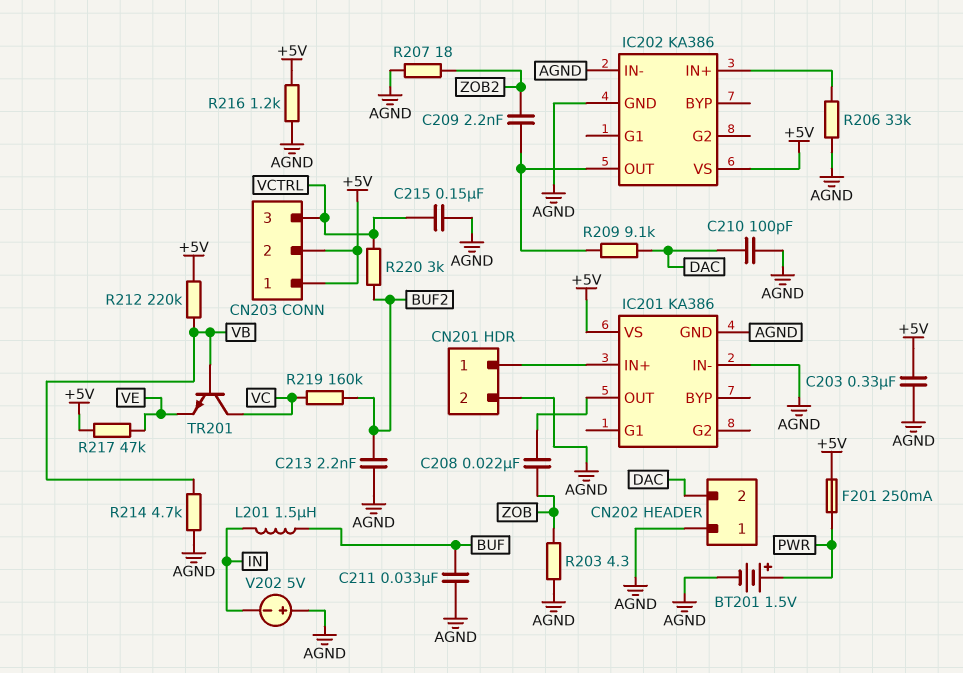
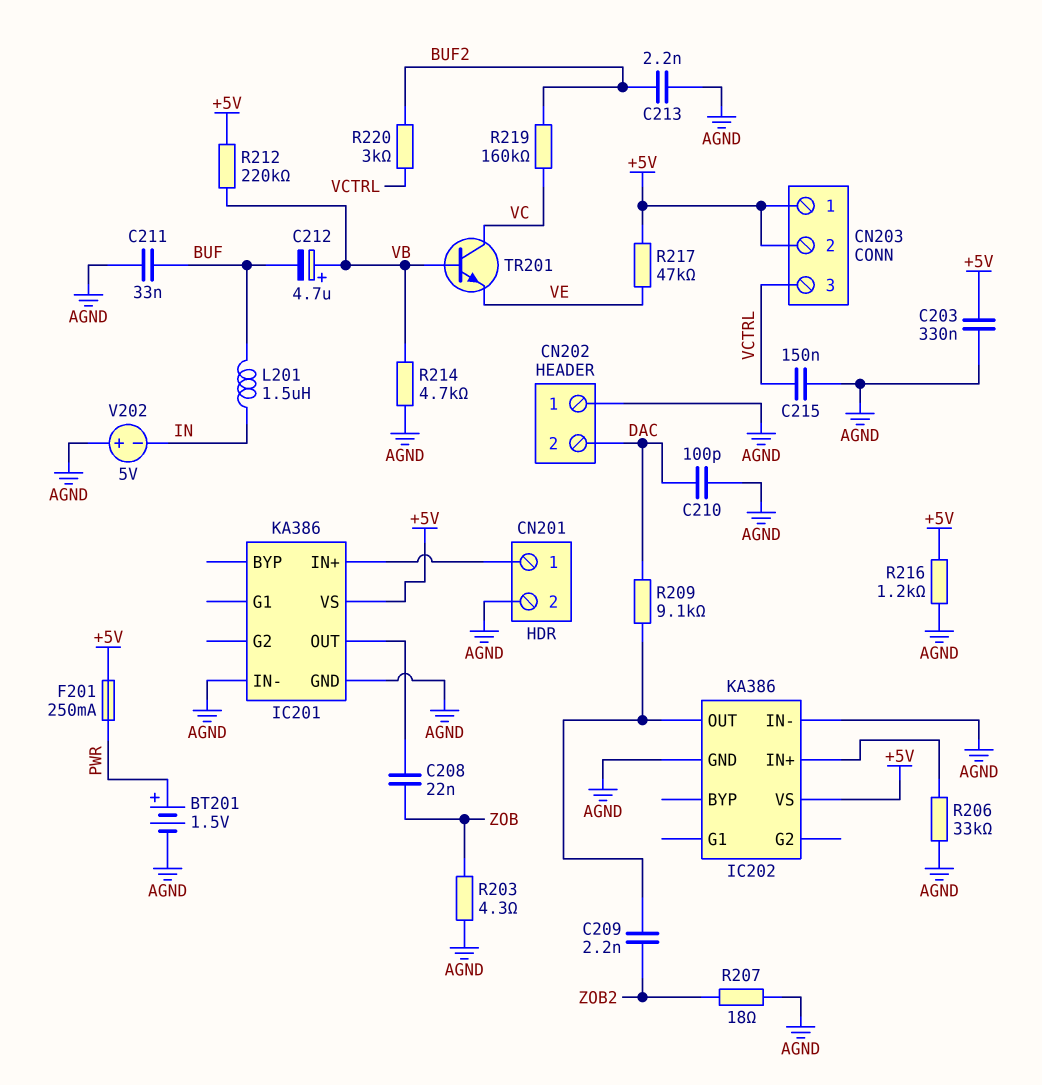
C212: none -> 4.7uF (plus VB, minus BUF)

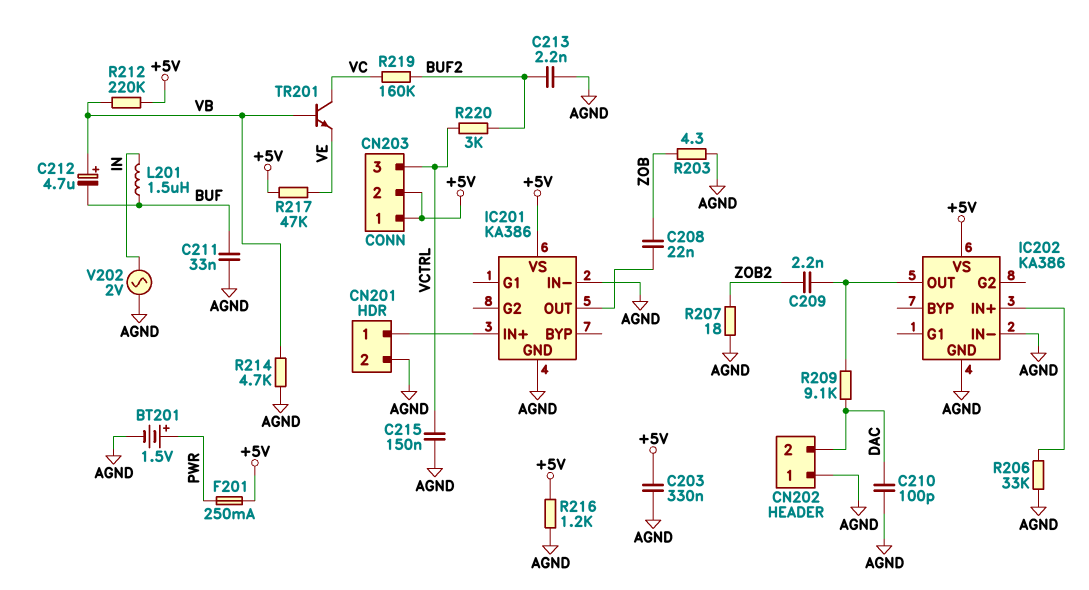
V202: 5V (plus AGND, minus IN) -> AC 2V (AGND, IN)

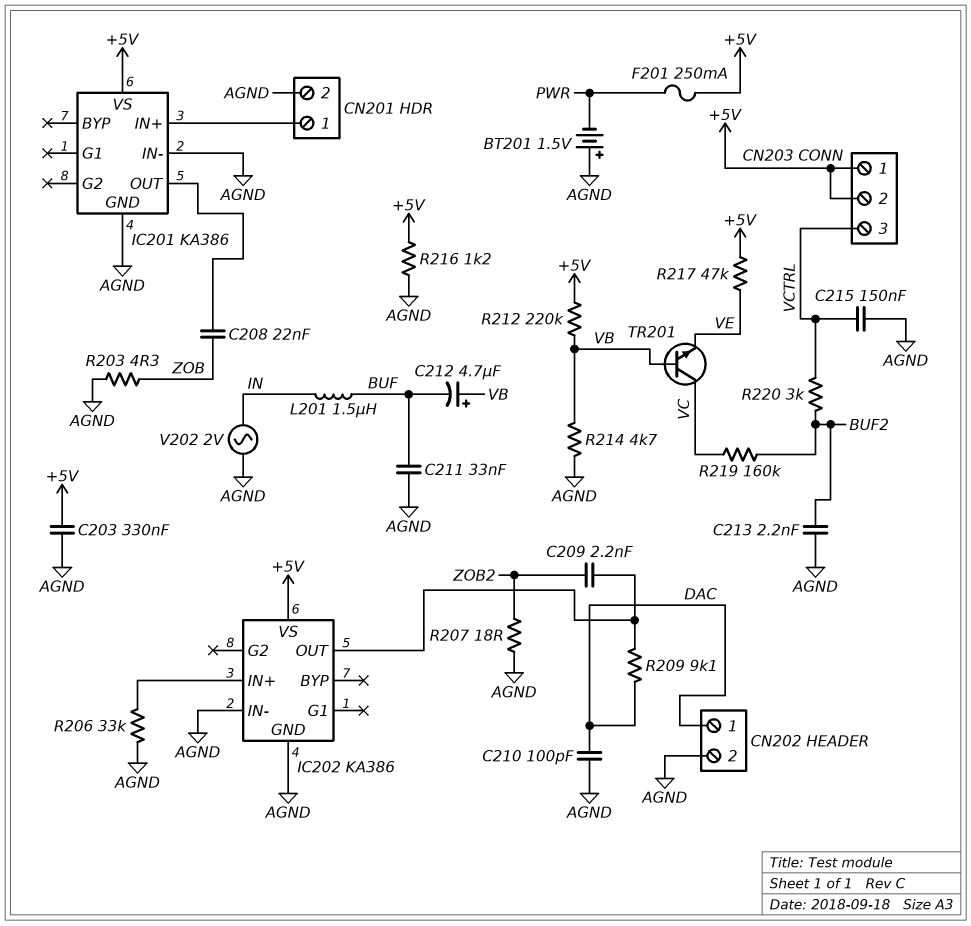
BT201: 1.5V (plus PWR, minus AGND) -> 1.5V (plus AGND, minus PWR)
CN202 pin 1: AGND -> DAC
CN202 pin 2: DAC -> AGND

